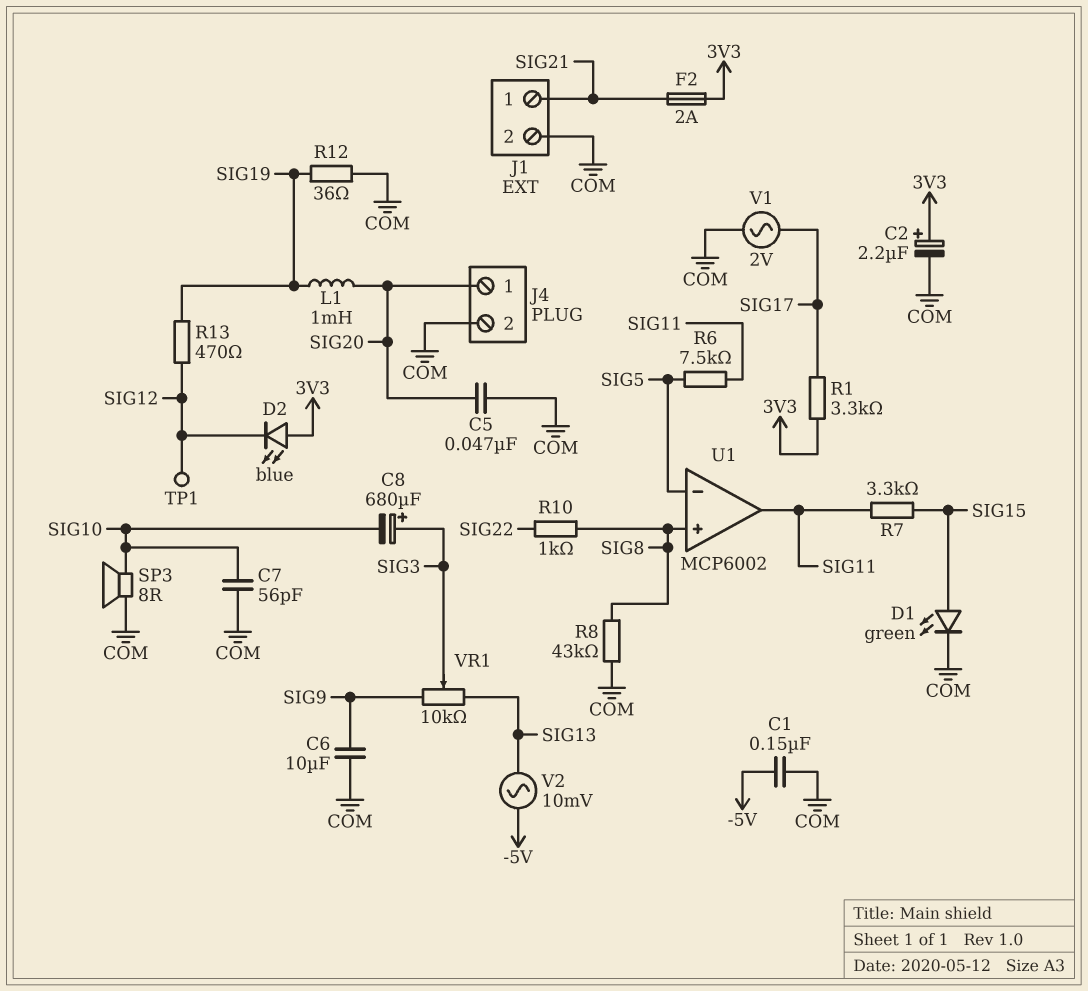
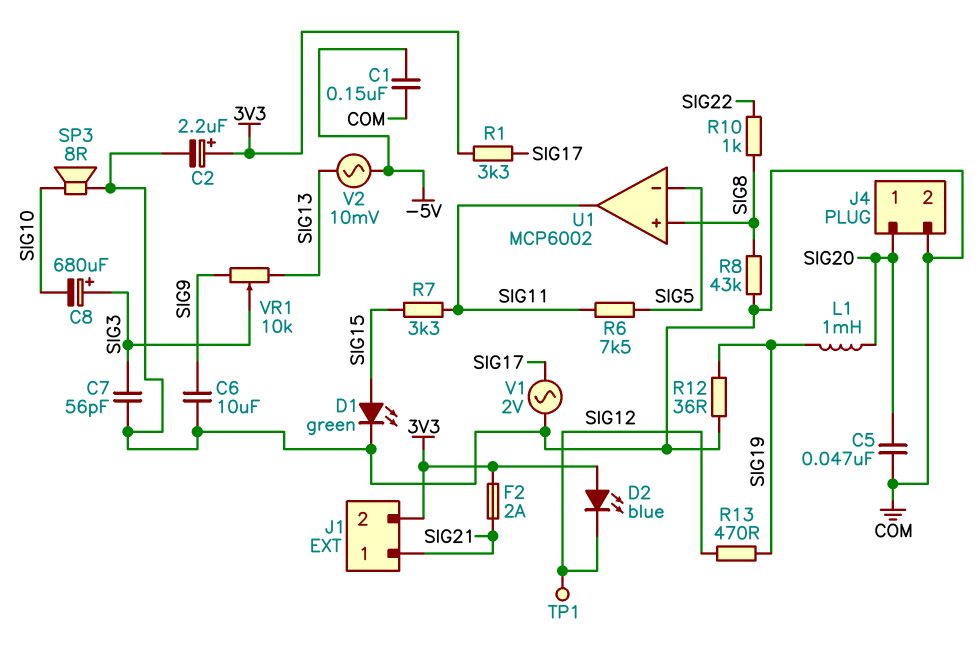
C7: 56pF (COM, SIG10) -> 56pF (COM, SIG3)
J1 pin 2: COM -> 3V3

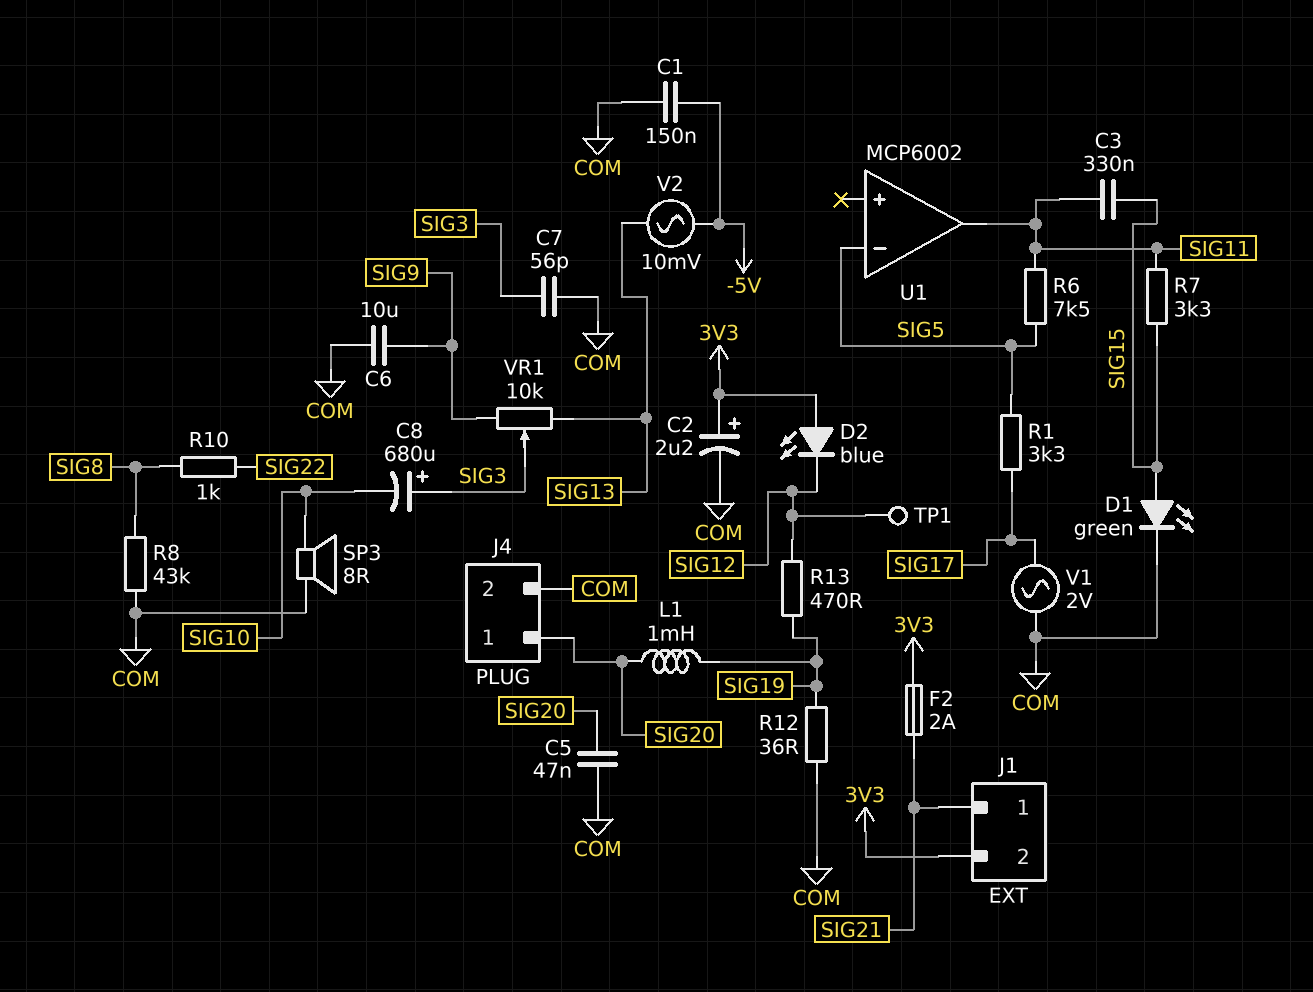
C3: none -> 330nF (SIG11, SIG15)
R1: 3.3k (3V3, SIG17) -> 3.3k (SIG5, SIG17)
U1 pin in+: SIG8 -> none

